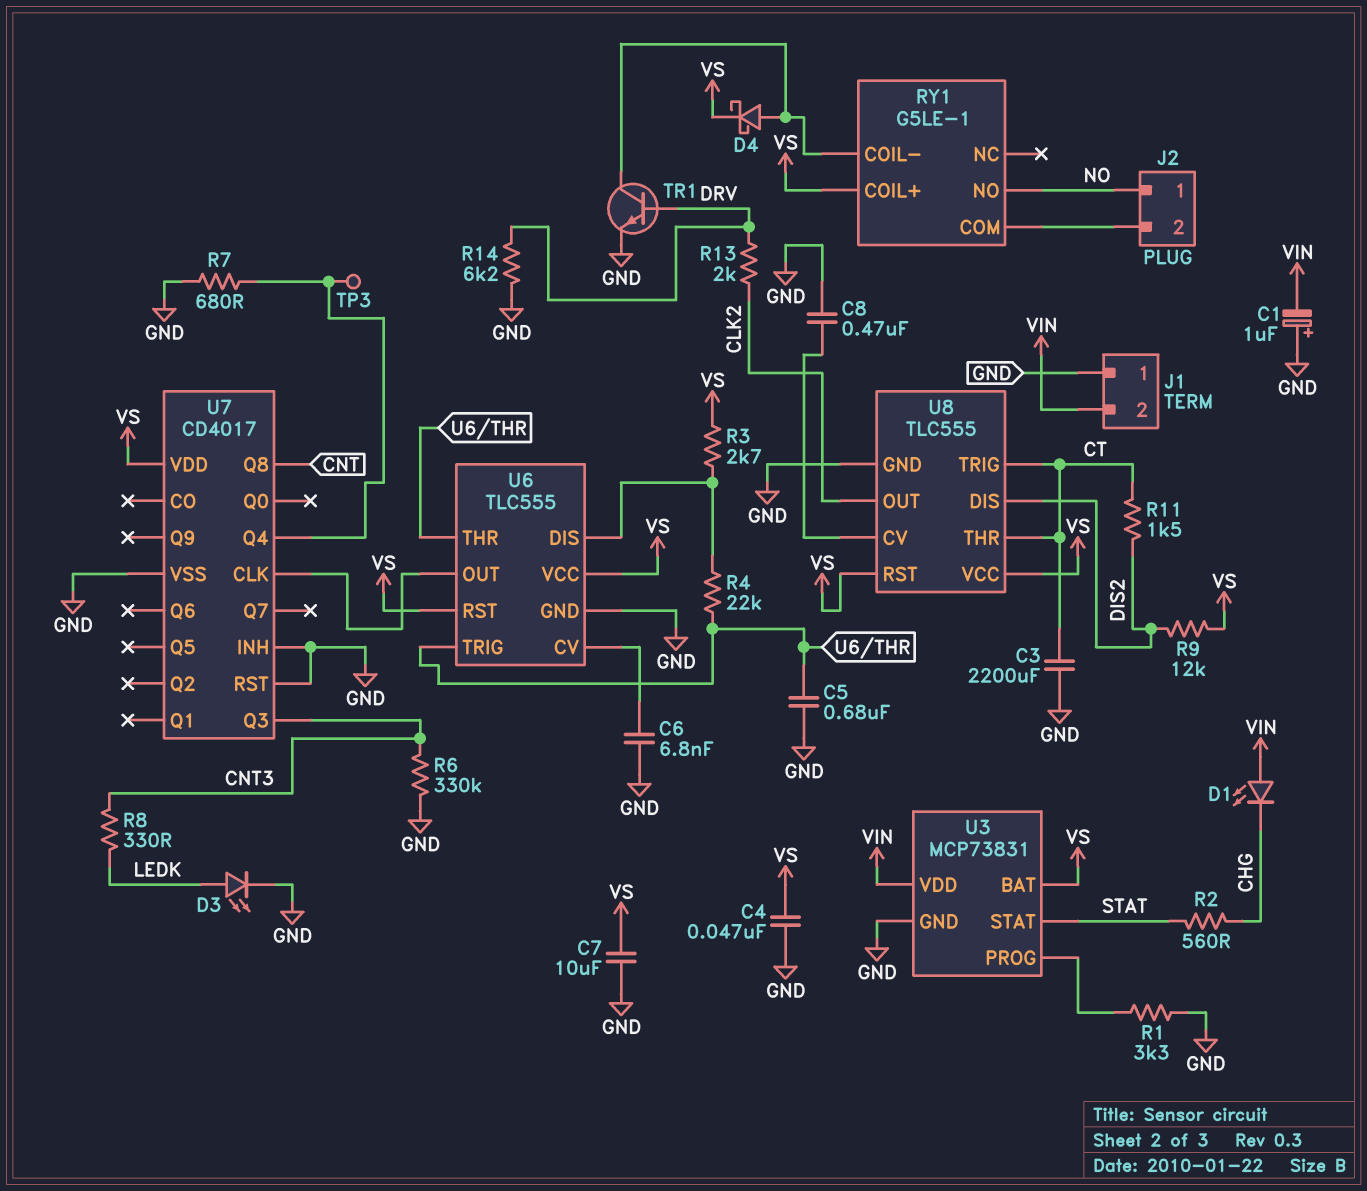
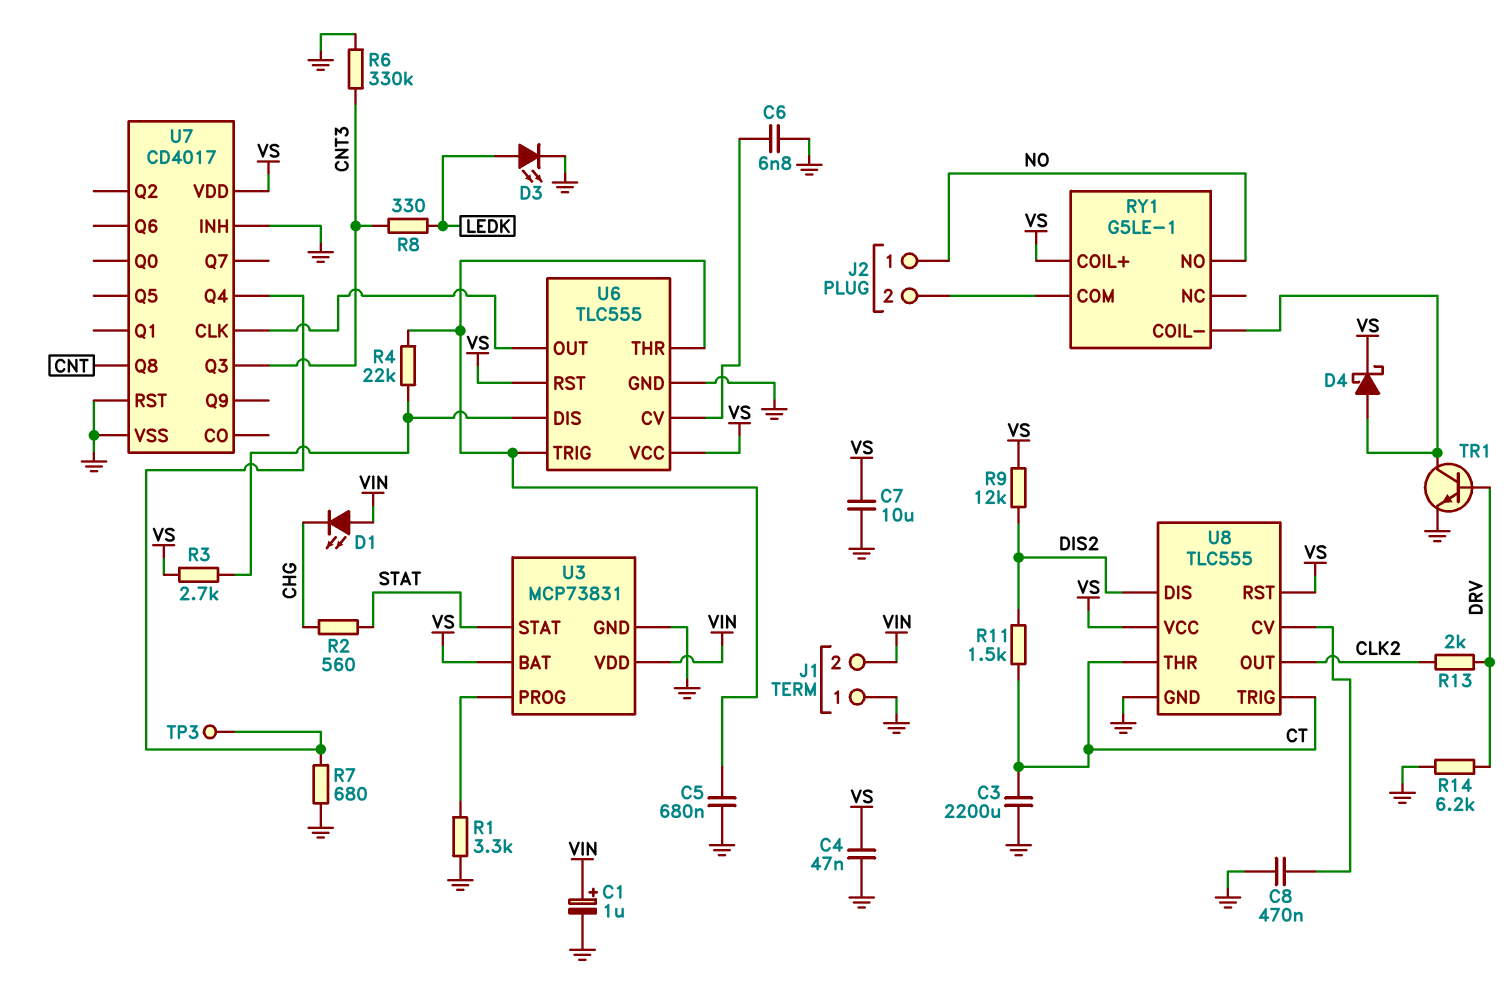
C1: 1uF (plus GND, minus VIN) -> 1uF (plus VIN, minus GND)

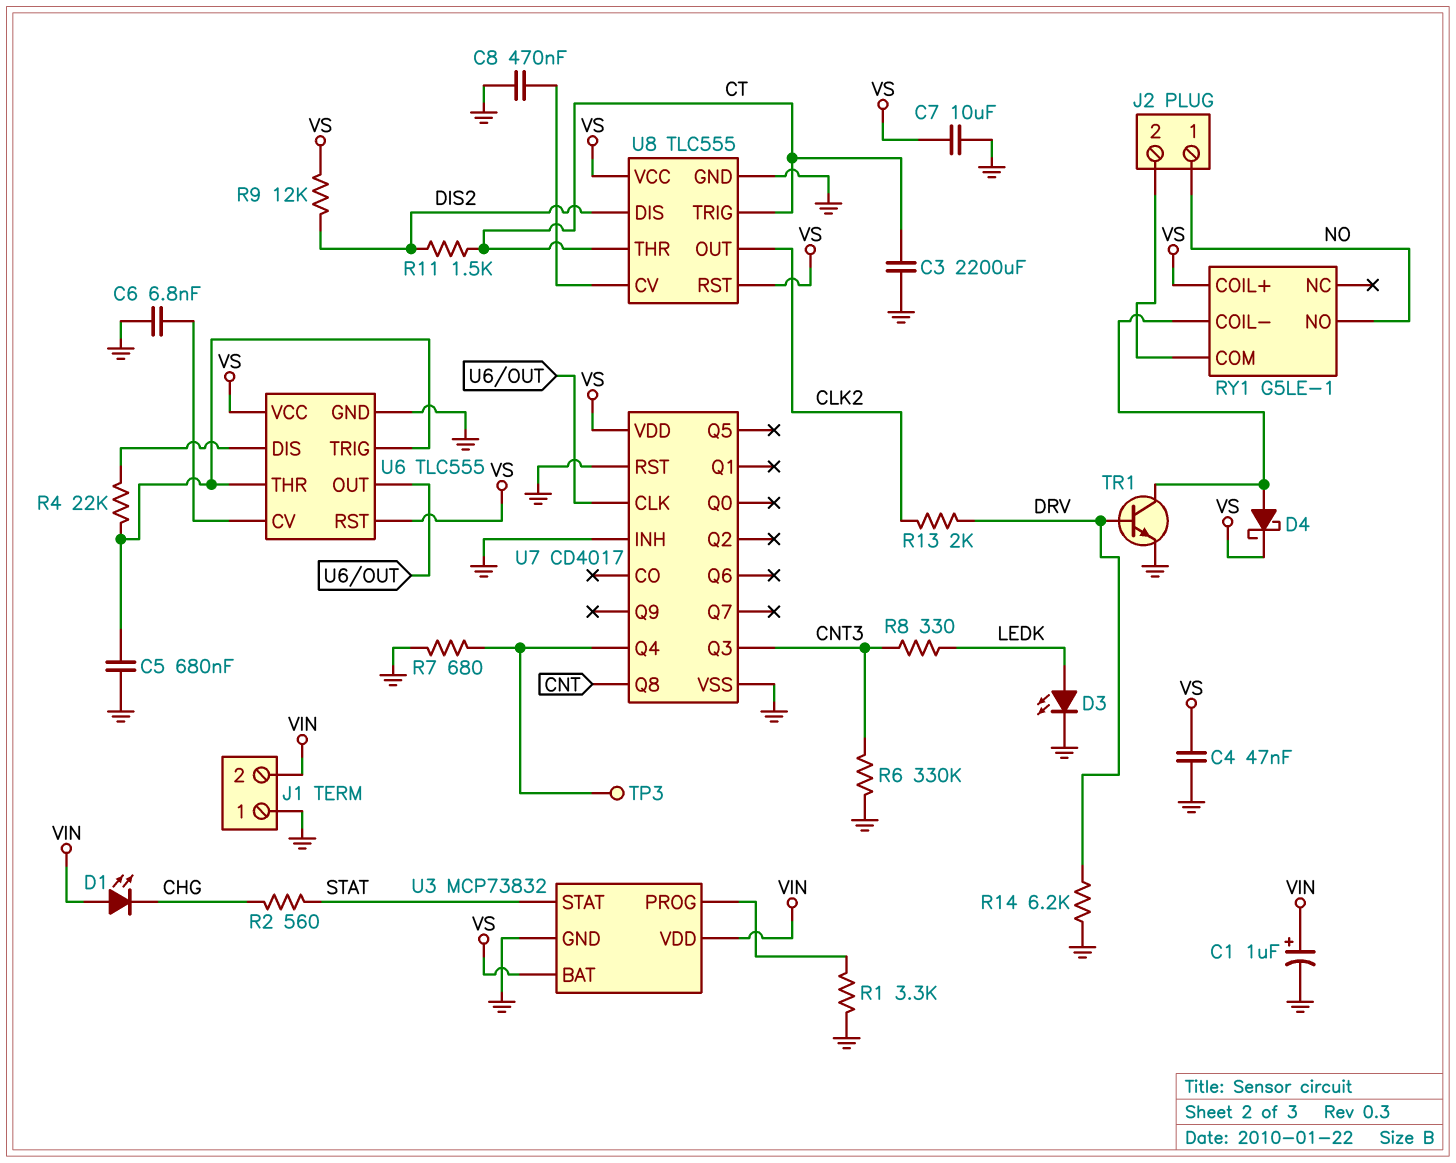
R3: 2.7k (U6/DIS, VS) -> none
U3: MCP73831 -> MCP73832

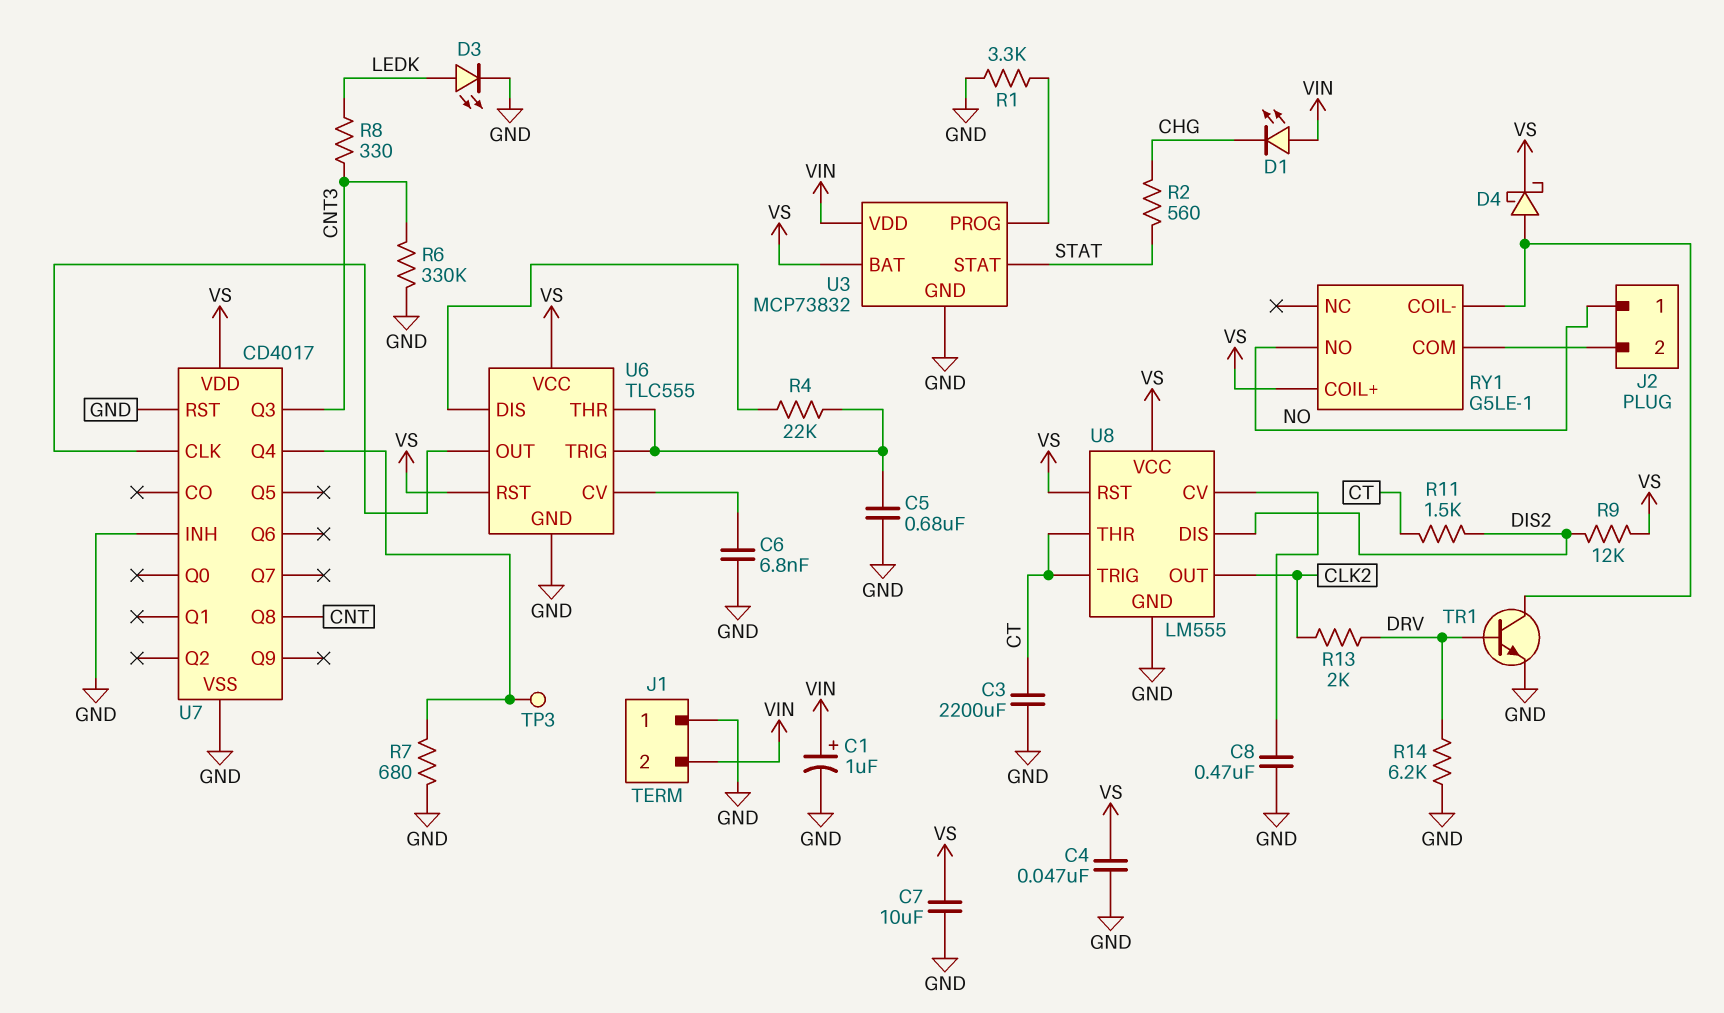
U8: TLC555 -> LM555

